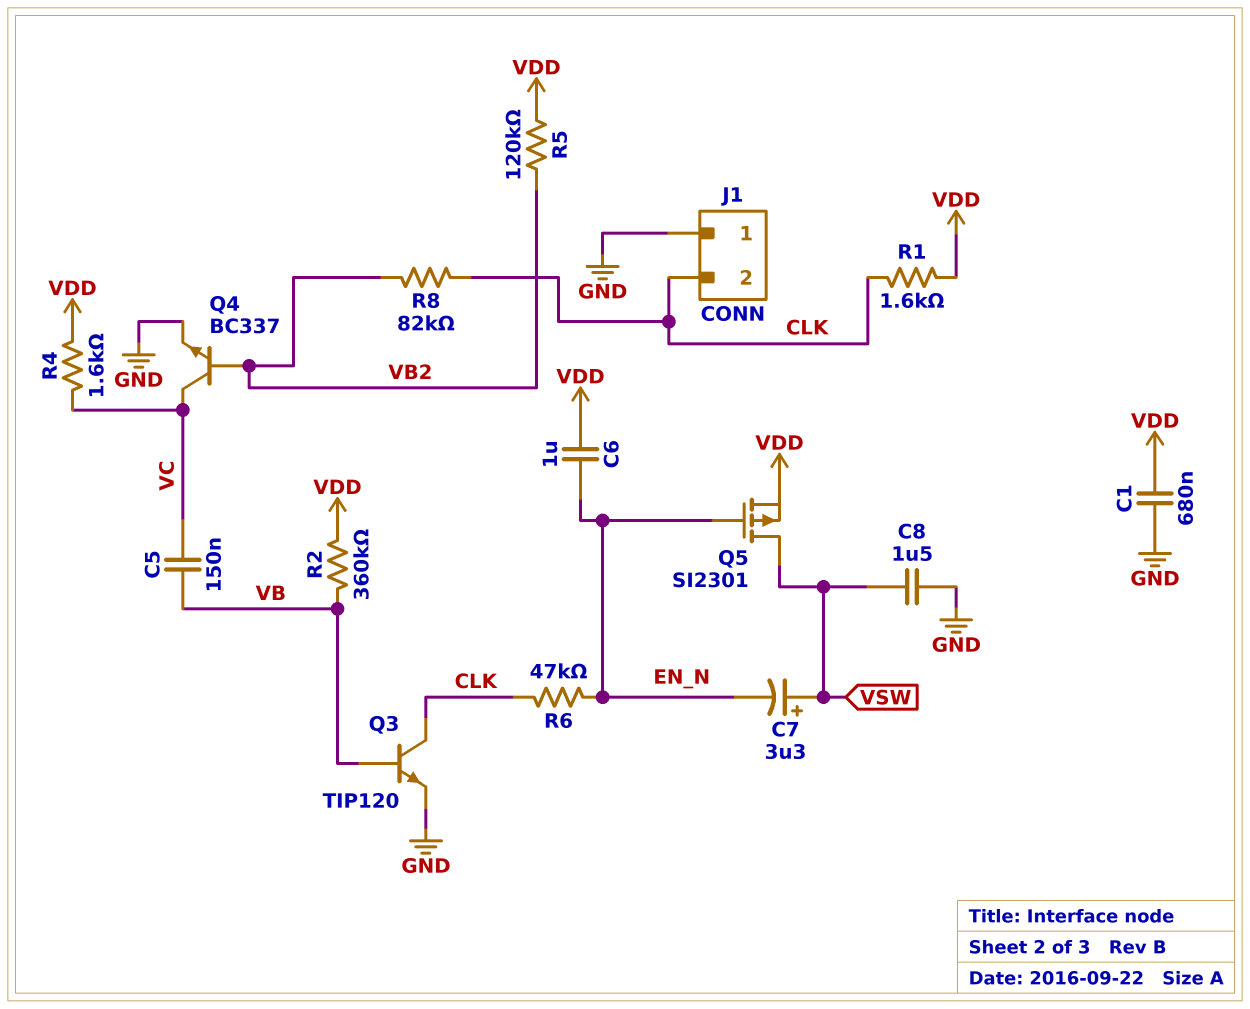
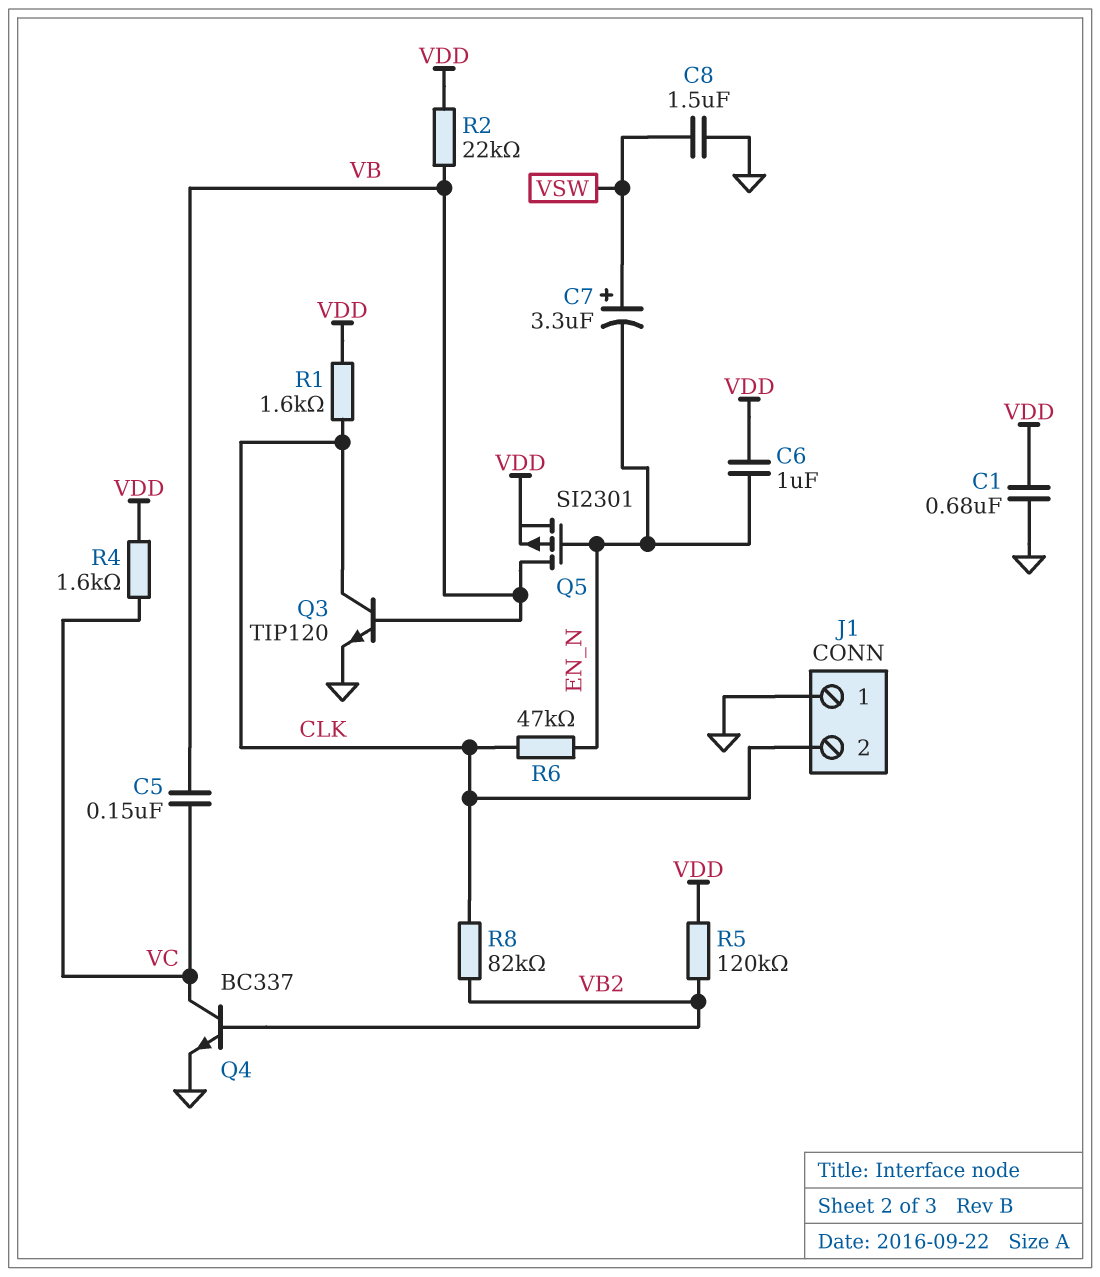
Q5: PMOS SI2301 (G EN_N, D VSW, S VDD) -> PMOS SI2301 (G EN_N, D VB, S VDD)
R2: 360k (VB, VDD) -> 22k (VB, VDD)

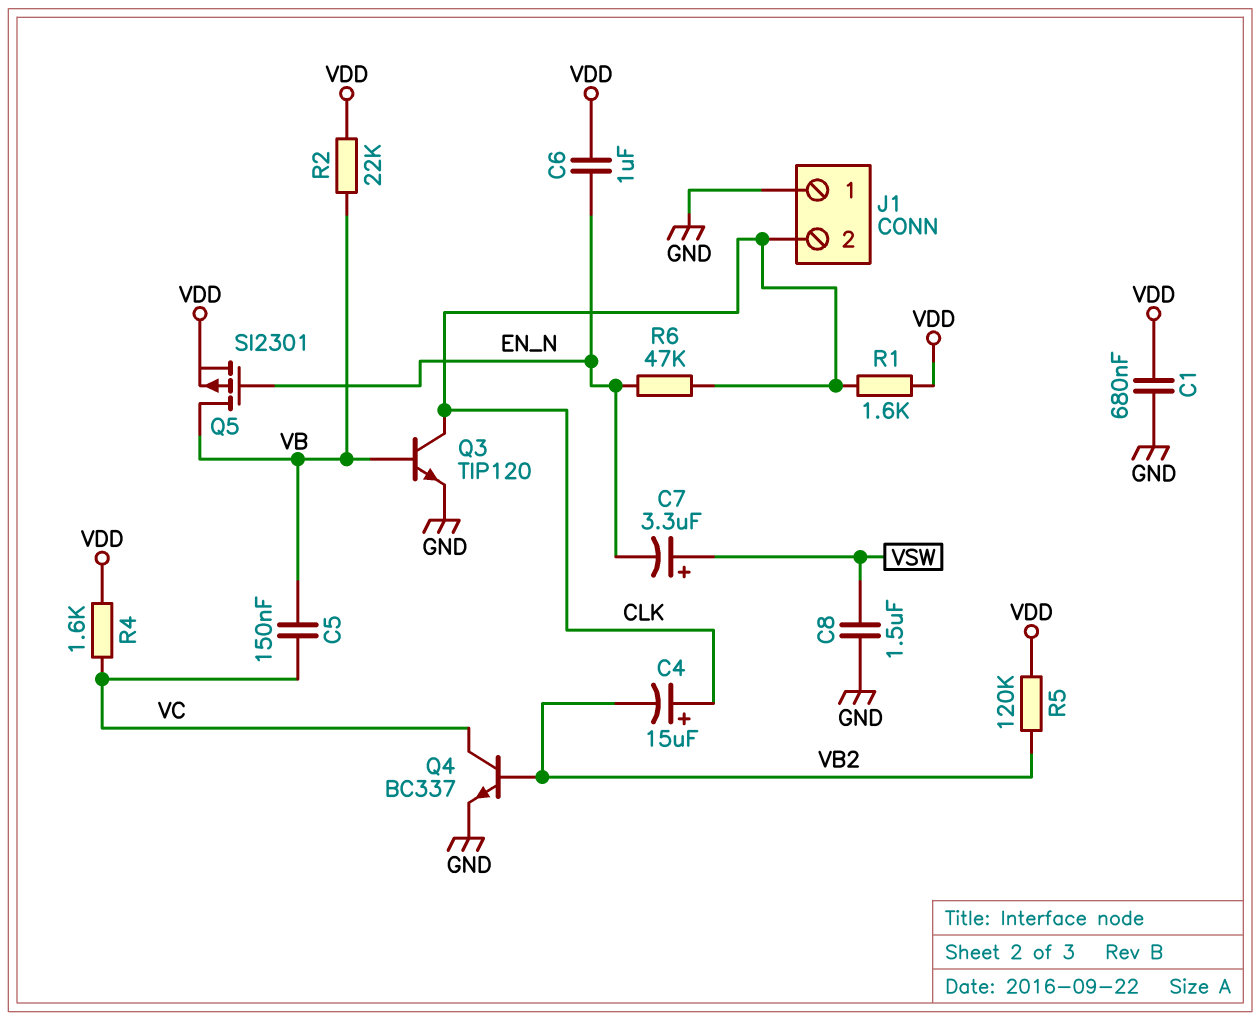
C4: none -> 15uF (plus CLK, minus VB2)
R8: 82k (CLK, VB2) -> none

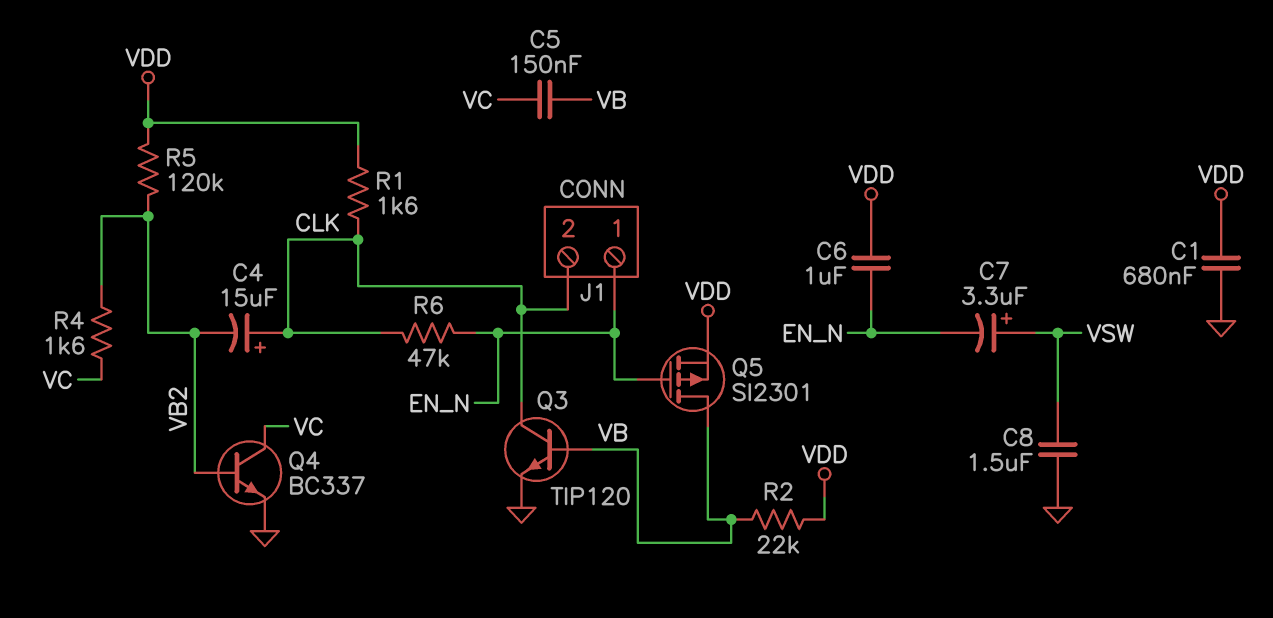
J1 pin 1: GND -> EN_N
R4: 1.6k (VC, VDD) -> 1.6k (VB2, VC)

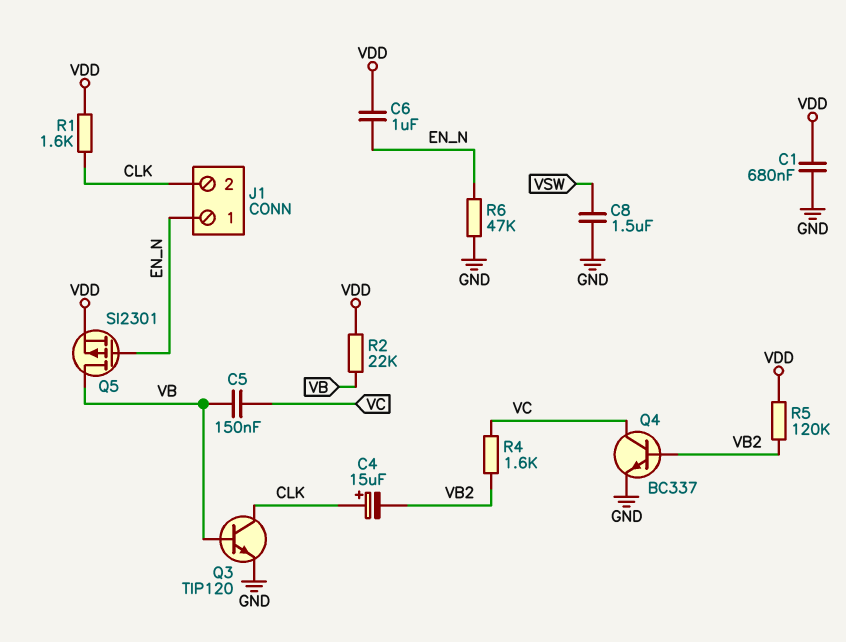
C7: 3.3uF (plus VSW, minus EN_N) -> none
R6: 47k (CLK, EN_N) -> 47k (EN_N, GND)

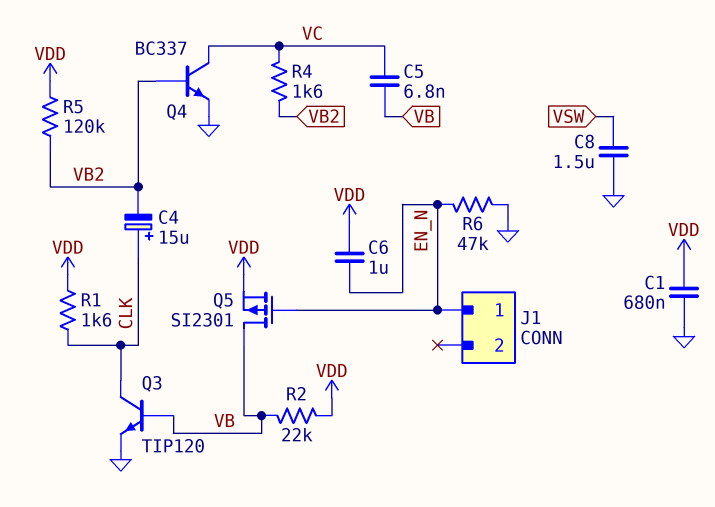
C5: 150nF (VB, VC) -> 6.8nF (VB, VC)
J1 pin 2: CLK -> none

